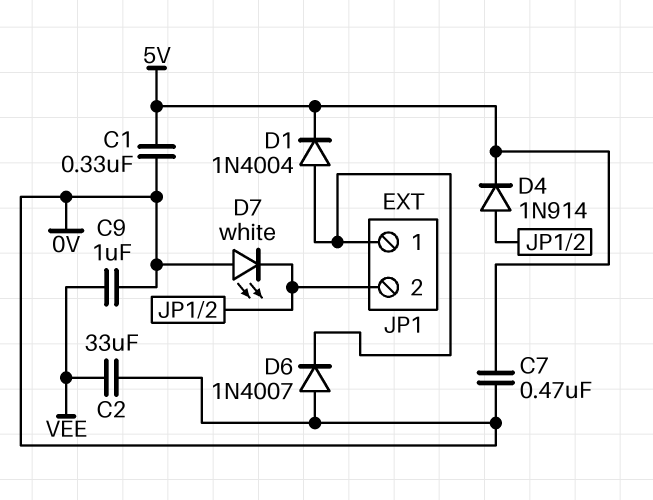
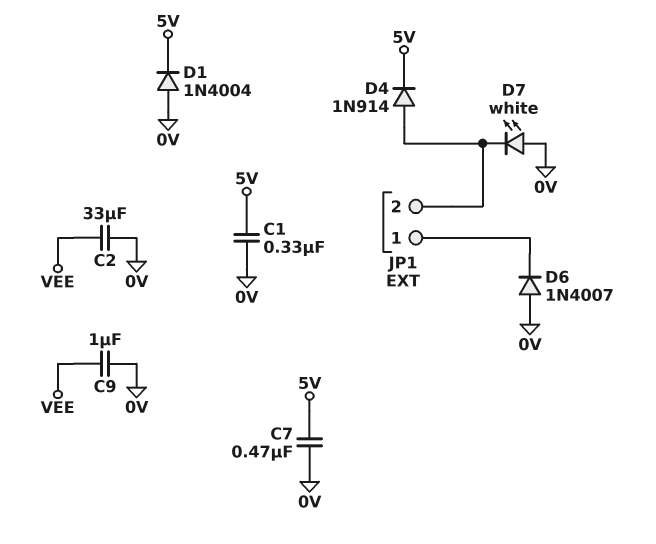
D1: diode 1N4004 (A JP1/1, K 5V) -> diode 1N4004 (A 0V, K 5V)

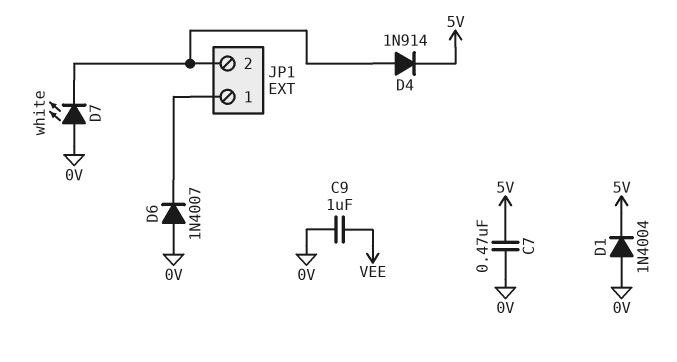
C1: 330nF (0V, 5V) -> none
C2: 33uF (0V, VEE) -> none

